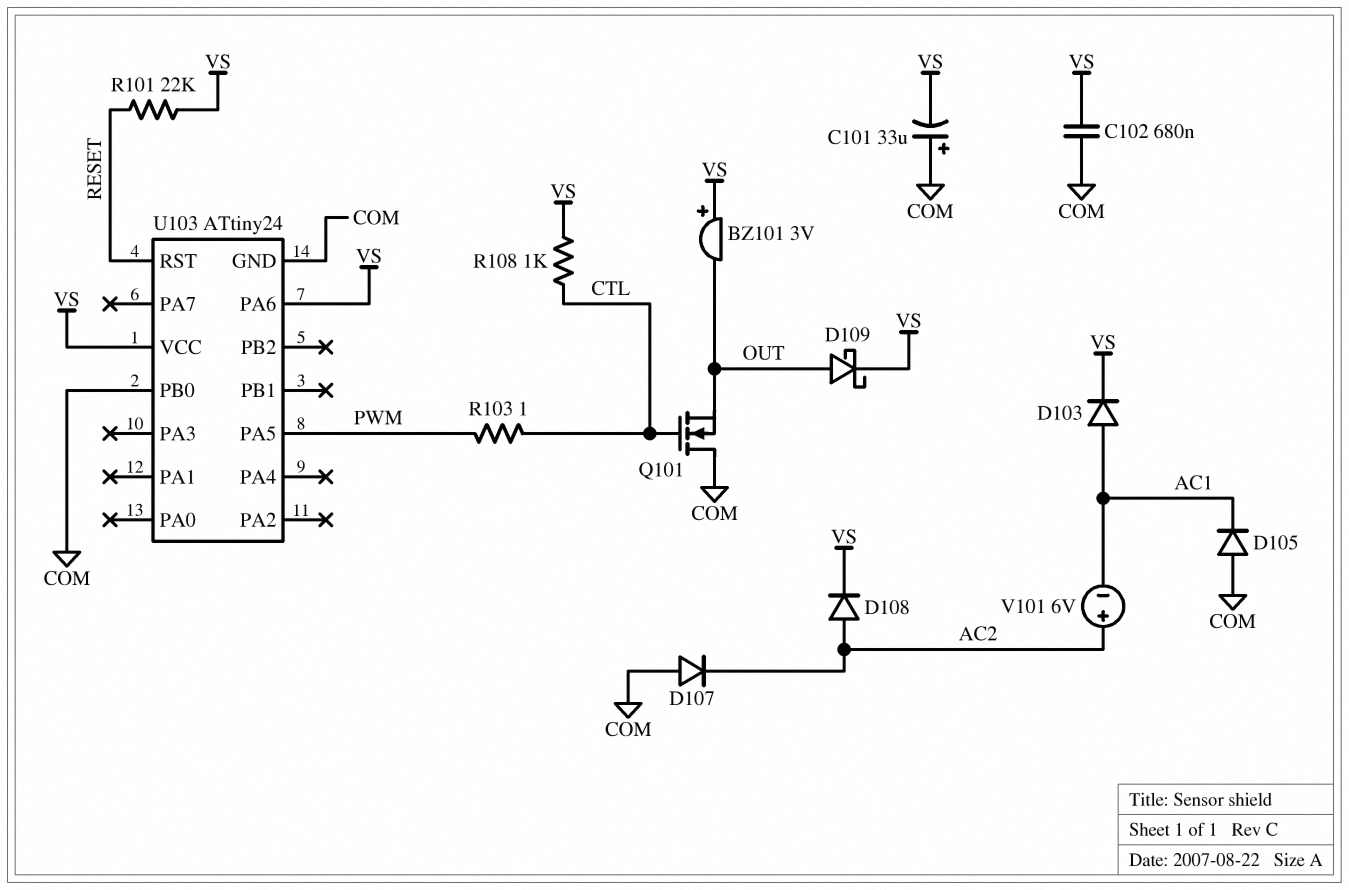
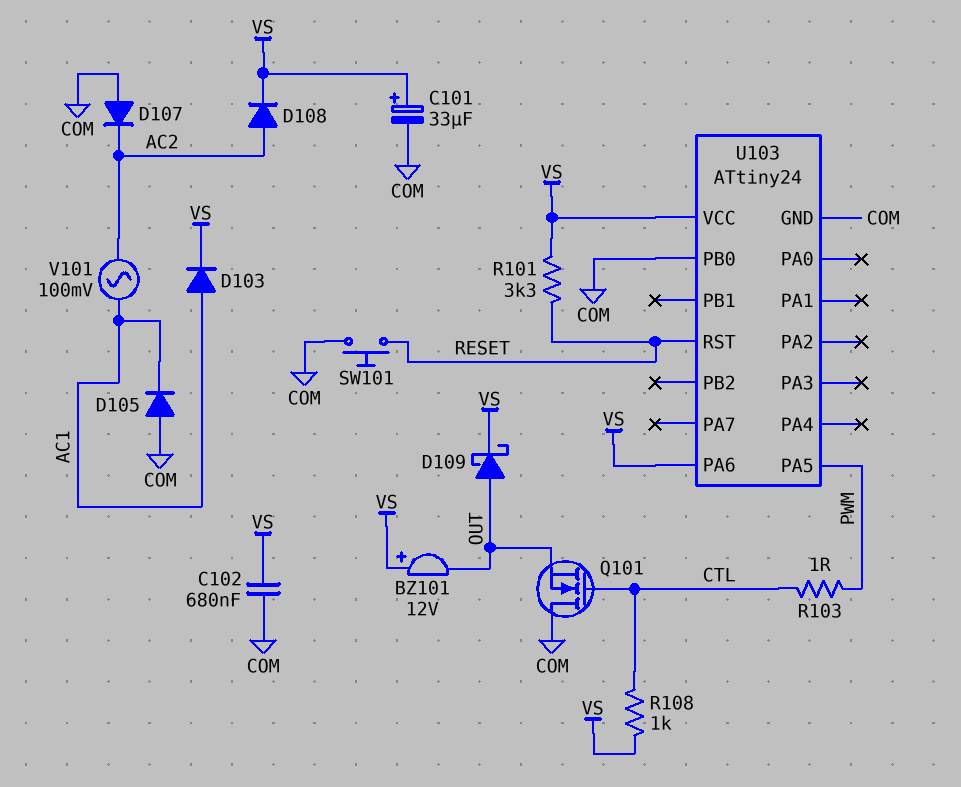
BZ101: buzzer 3V (plus VS, minus OUT) -> buzzer 12V (plus VS, minus OUT)
C101: 33uF (plus COM, minus VS) -> 33uF (plus VS, minus COM)
R101: 22k (RESET, VS) -> 3.3k (RESET, VS)
SW101: none -> button (COM, RESET)
V101: 6V (plus AC2, minus AC1) -> AC 100mV (AC1, AC2)

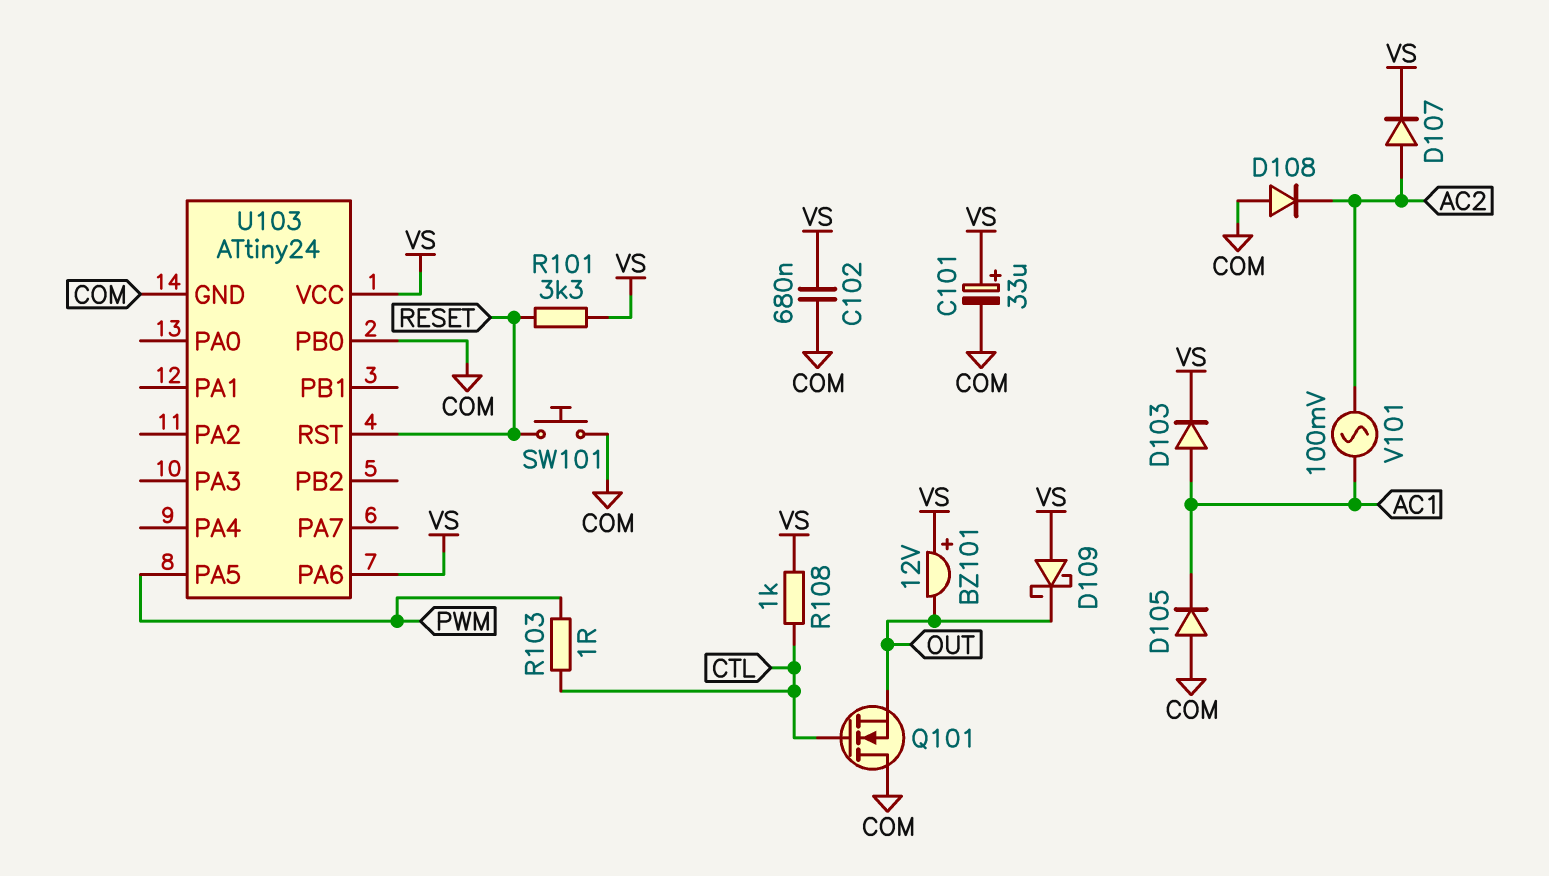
D107: diode (A COM, K AC2) -> diode (A AC2, K VS)
D108: diode (A AC2, K VS) -> diode (A COM, K AC2)
D109: schottky (A OUT, K VS) -> schottky (A VS, K OUT)

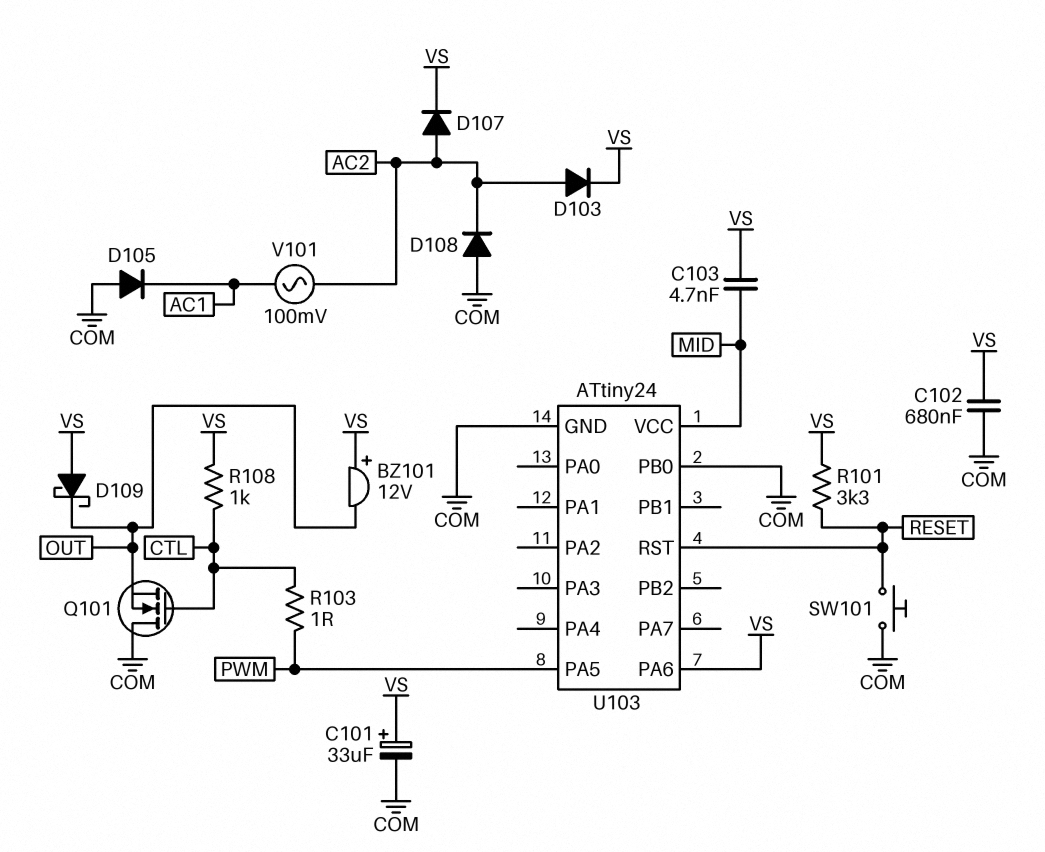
C103: none -> 4.7nF (MID, VS)
D103: diode (A AC1, K VS) -> diode (A AC2, K VS)
U103 pin VCC: VS -> MID

